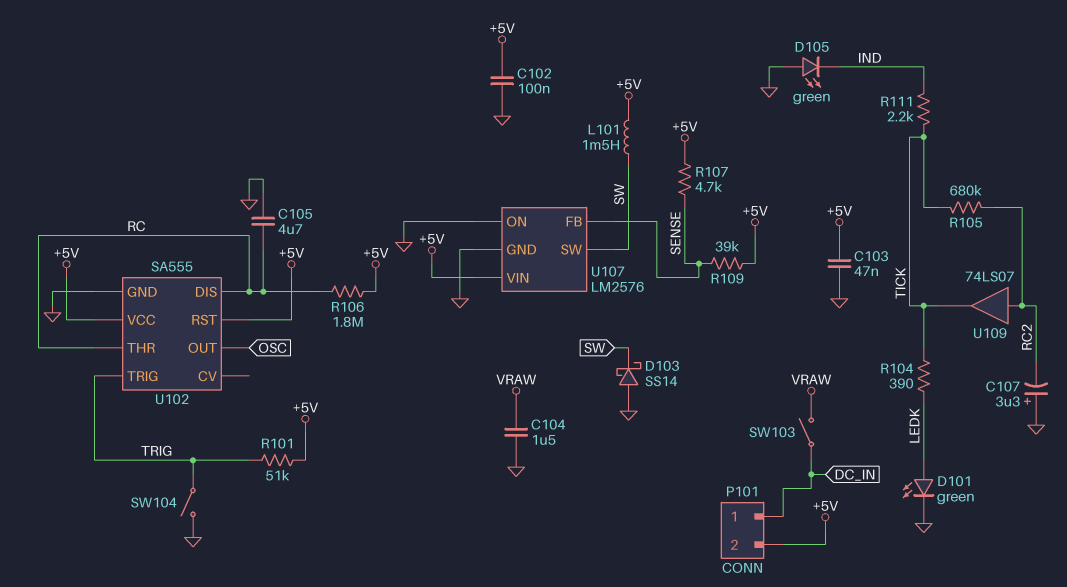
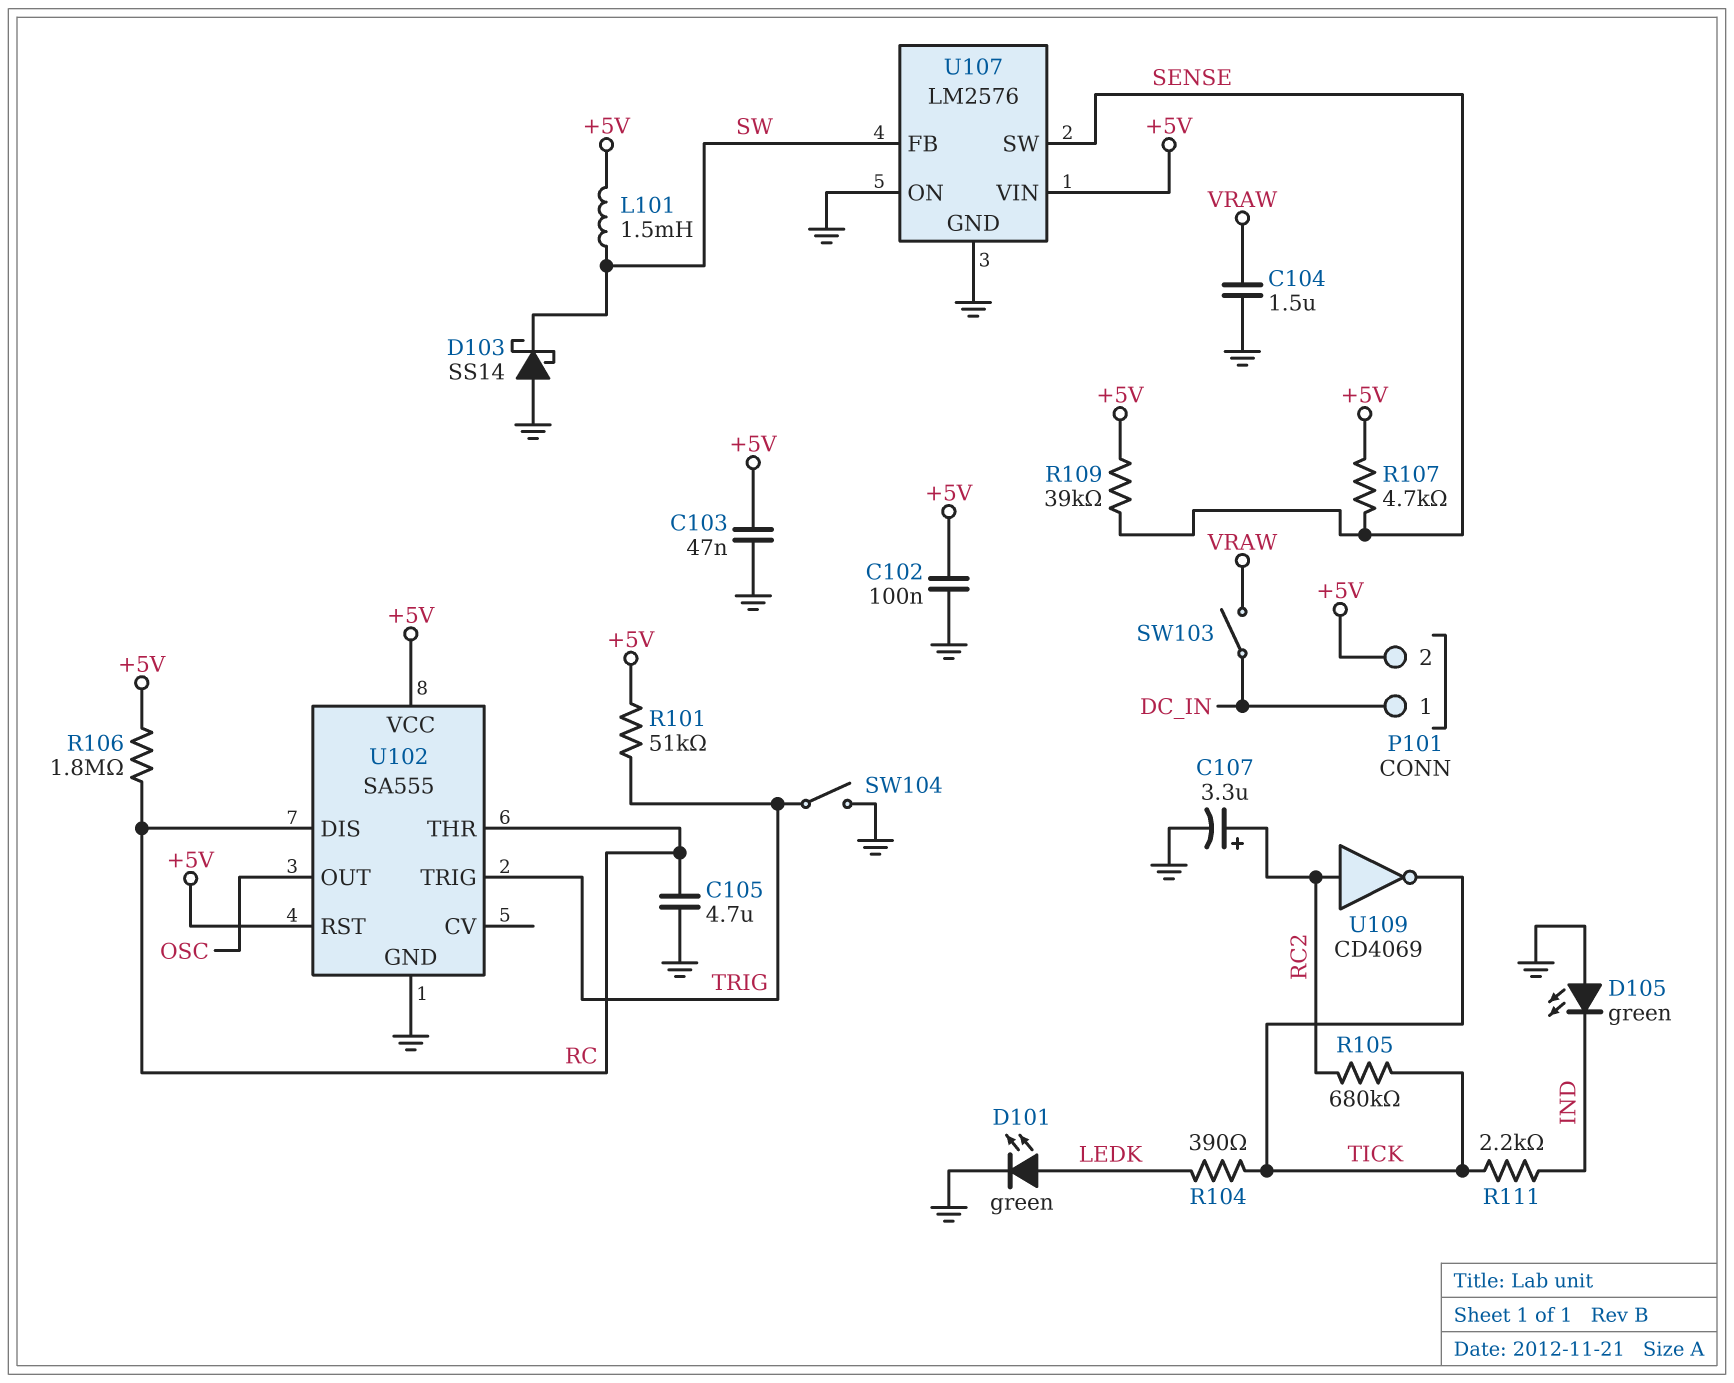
C107: 3.3uF (plus GND, minus RC2) -> 3.3uF (plus RC2, minus GND)
U107 pin FB: SENSE -> SW
U107 pin SW: SW -> SENSE
U109: buffer 74LS07 (in RC2, out TICK) -> NOT CD4069 (in RC2, out TICK)

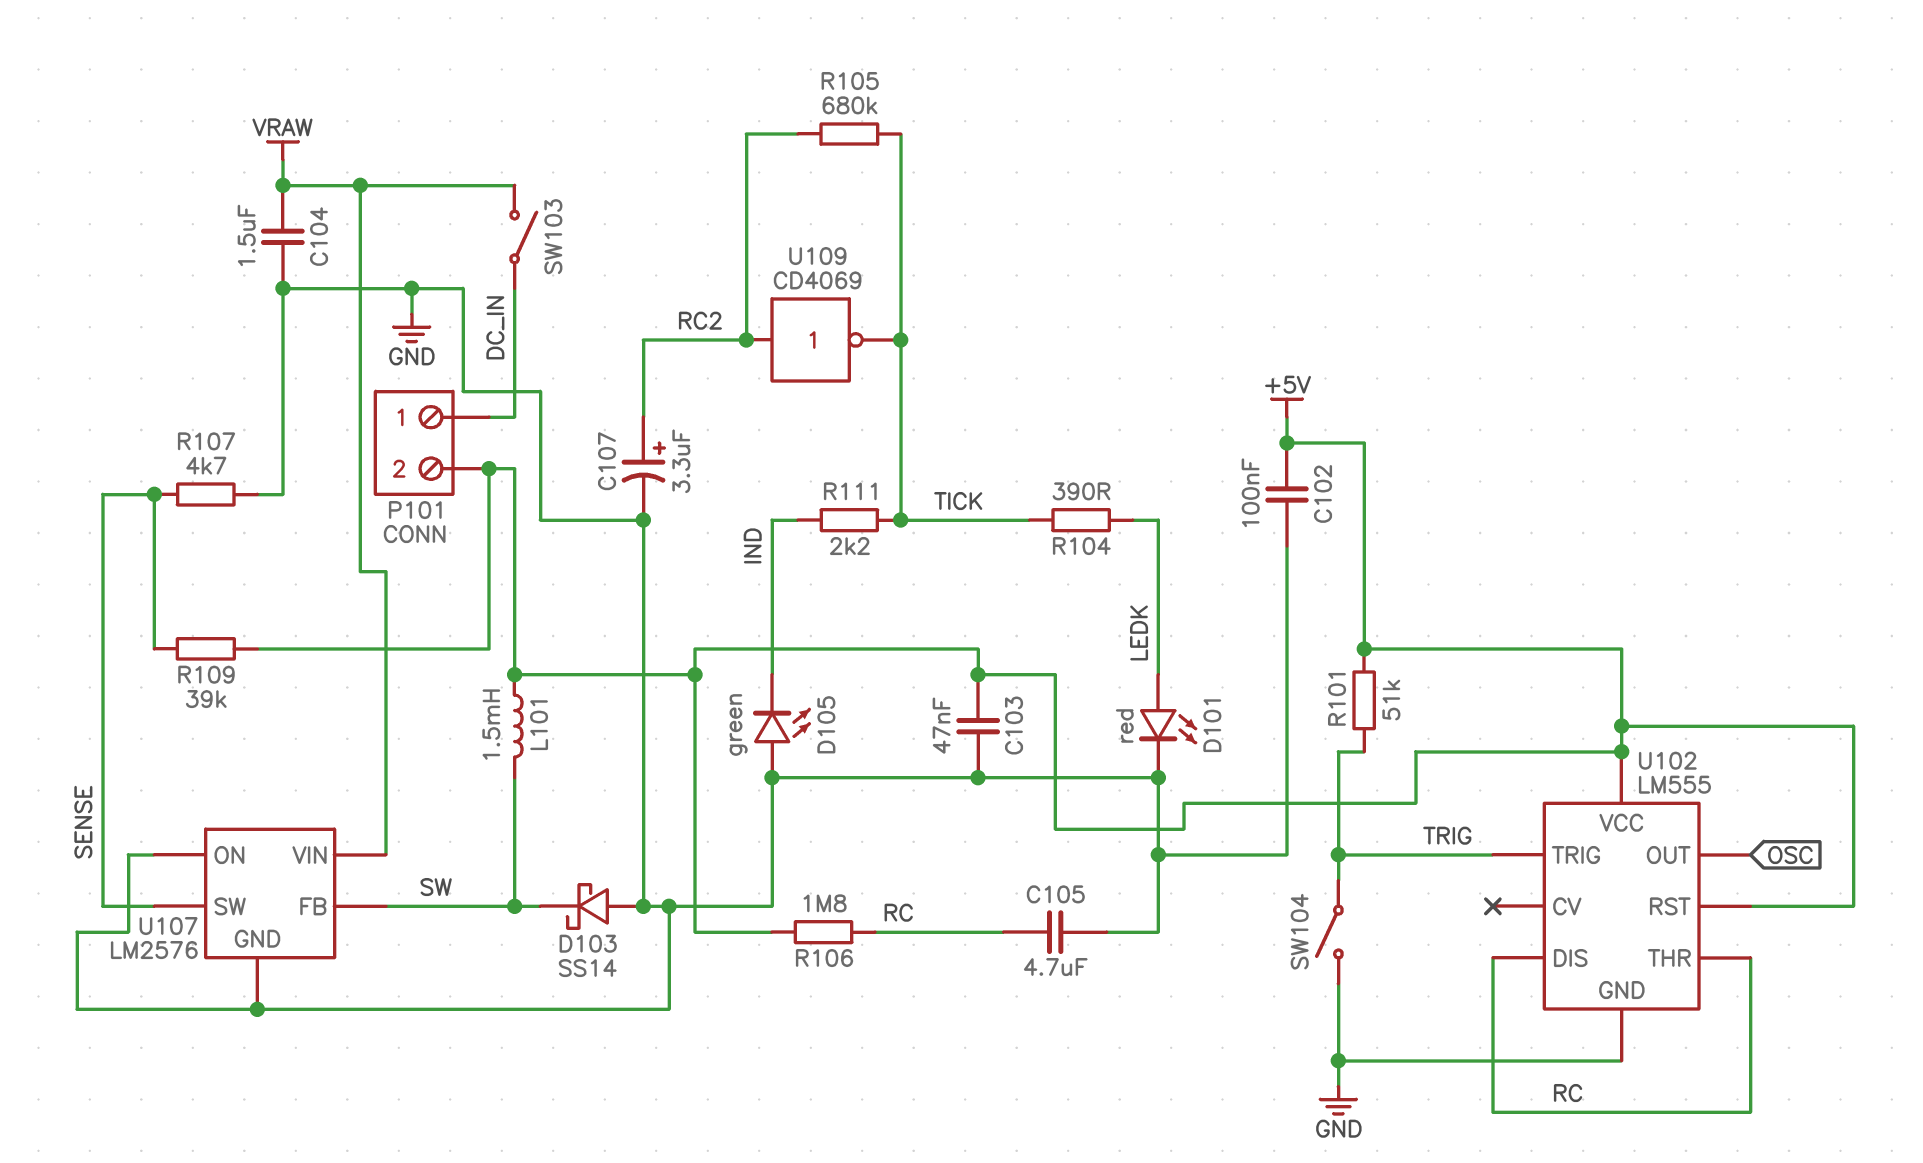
D101: LED green (A LEDK, K GND) -> LED red (A LEDK, K GND)
R107: 4.7k (+5V, SENSE) -> 4.7k (GND, SENSE)
U102: SA555 -> LM555
U107 pin VIN: +5V -> VRAW

